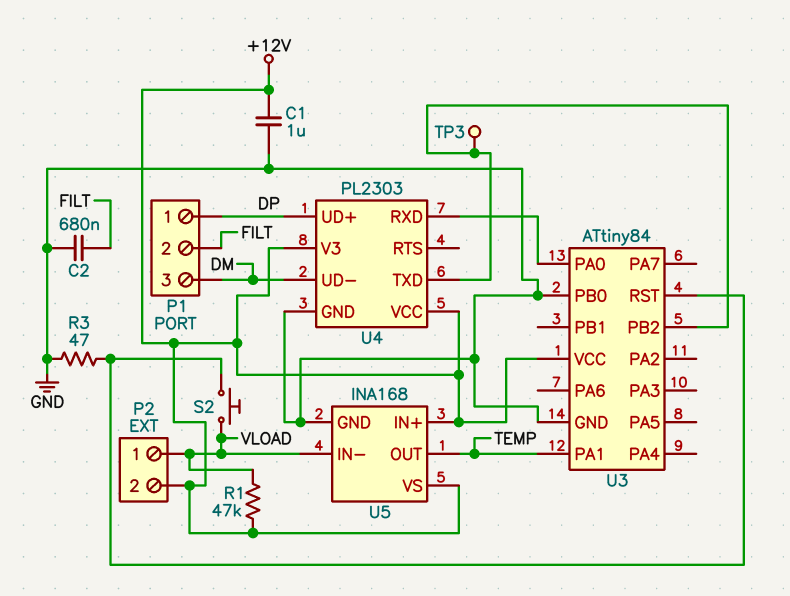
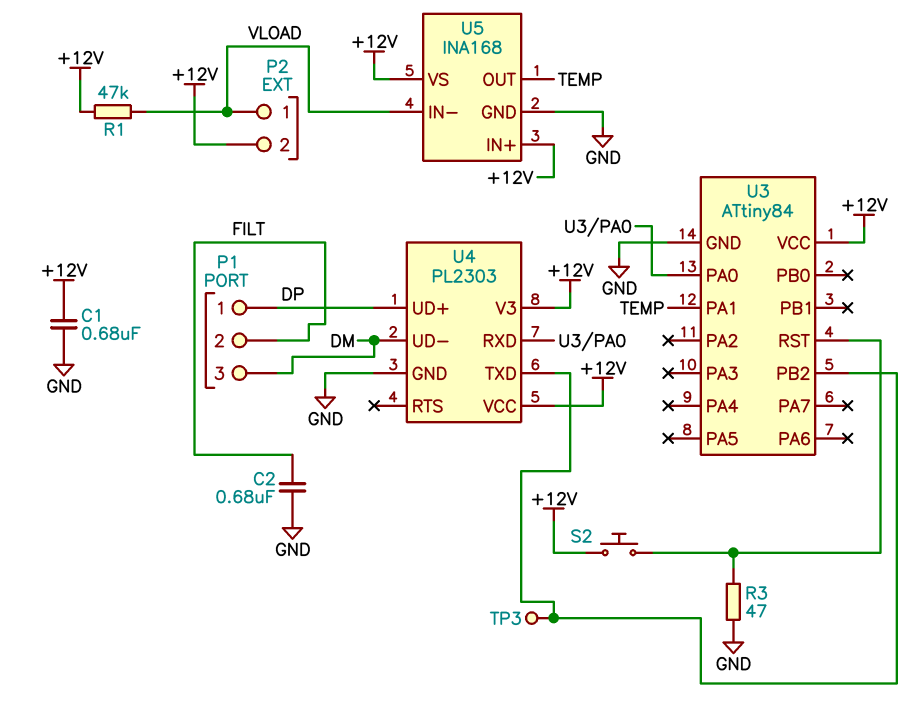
C1: 1uF (+12V, GND) -> 680nF (+12V, GND)
S2: button (U3/RST, VLOAD) -> button (+12V, U3/RST)
U3 pin PB0: GND -> none

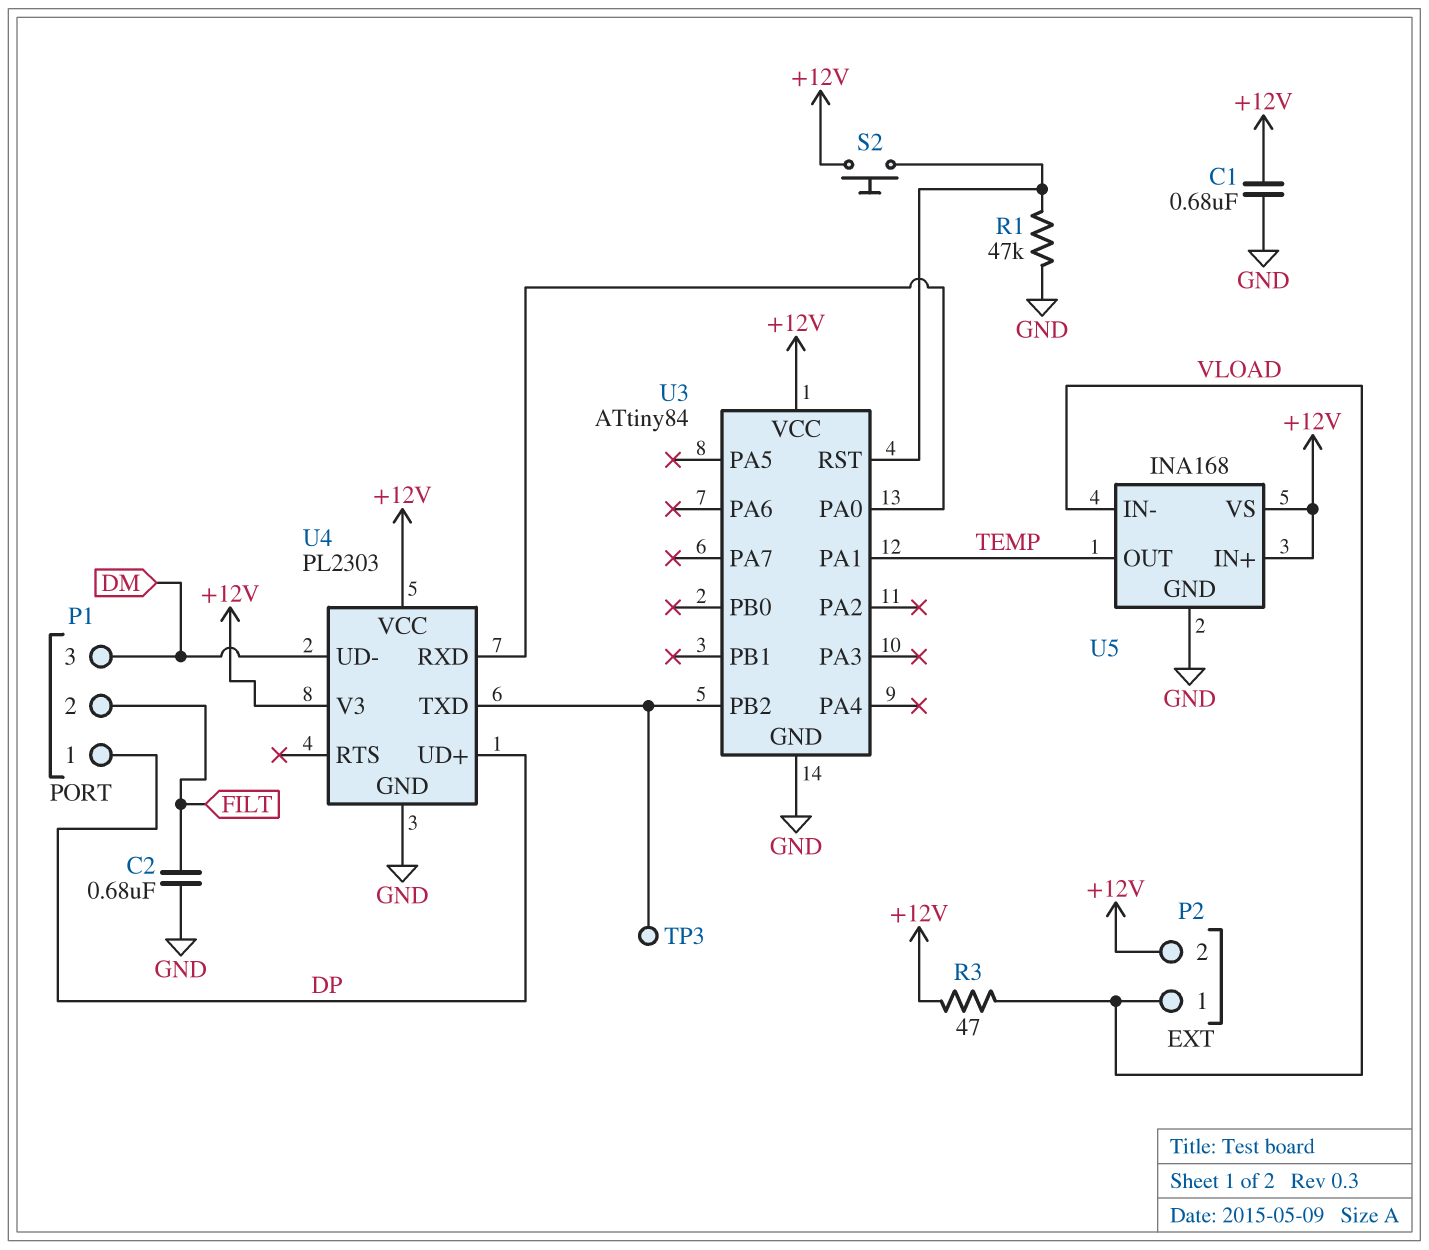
R1: 47k (+12V, VLOAD) -> 47k (GND, U3/RST)
R3: 47 (GND, U3/RST) -> 47 (+12V, VLOAD)

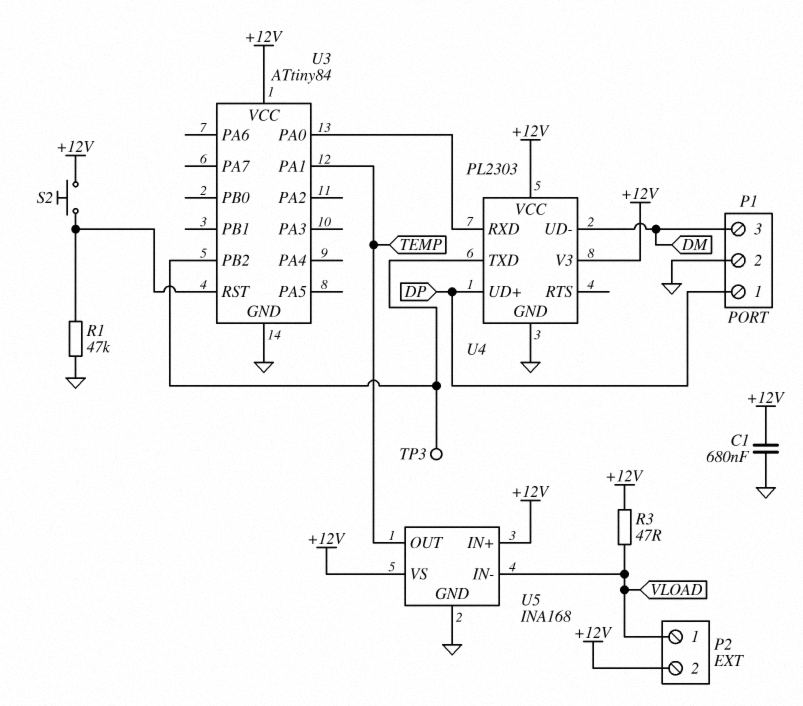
C2: 680nF (FILT, GND) -> none
P1 pin 2: FILT -> GND

